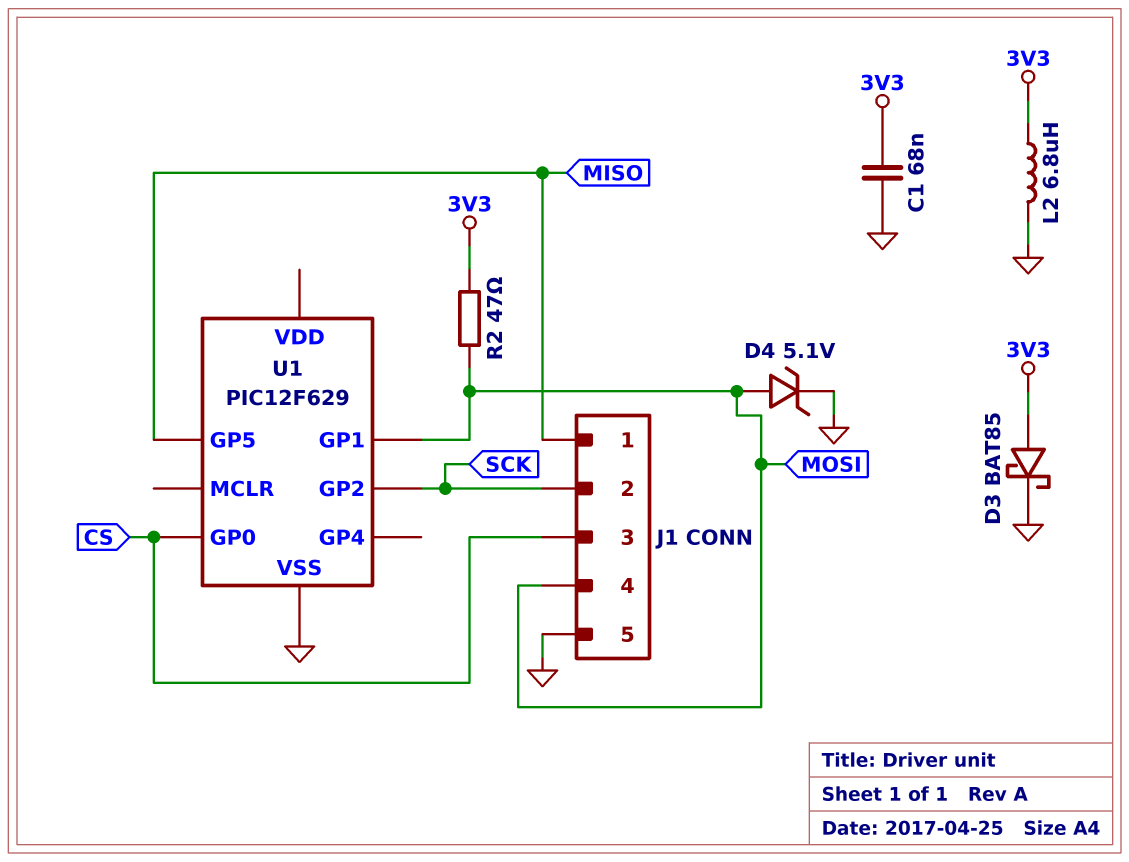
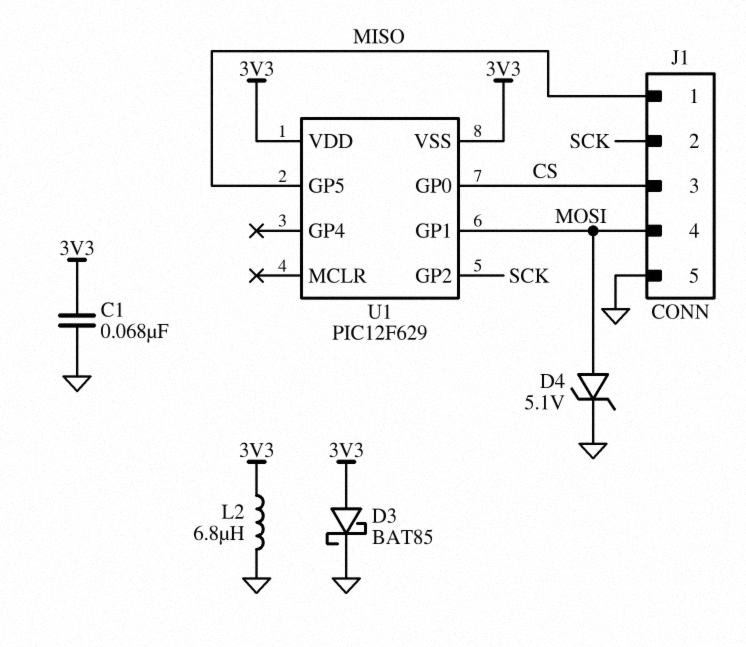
R2: 47 (3V3, MOSI) -> none
U1 pin VDD: none -> 3V3
U1 pin VSS: GND -> 3V3

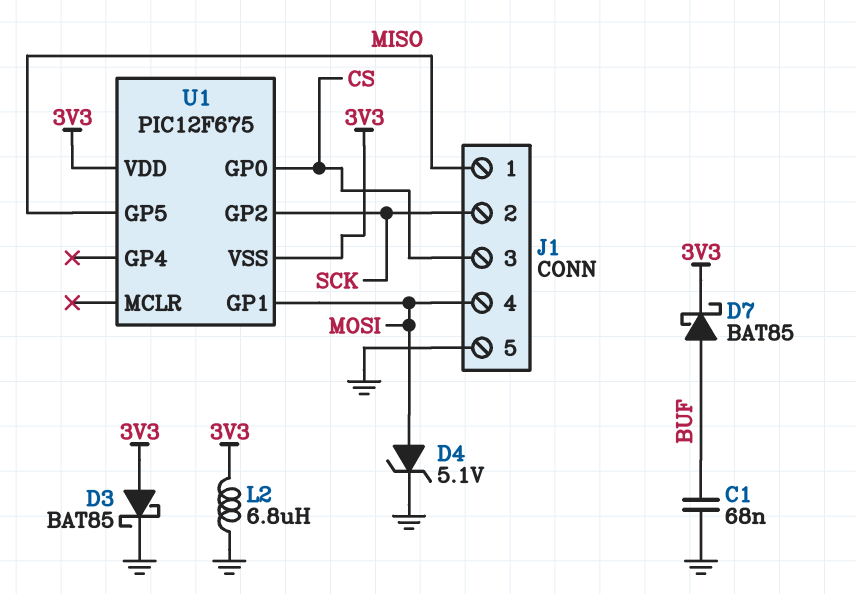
C1: 68nF (3V3, GND) -> 68nF (BUF, GND)
D7: none -> schottky BAT85 (A BUF, K 3V3)
U1: PIC12F629 -> PIC12F675

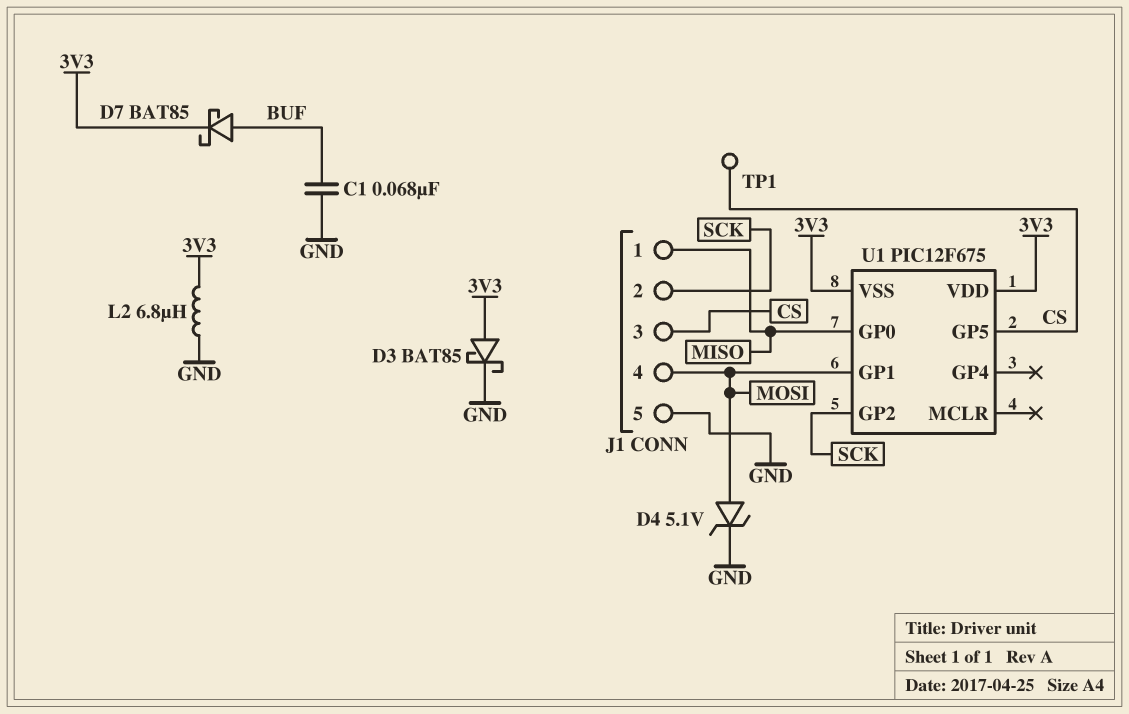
TP1: none -> test point (CS)
U1 pin GP0: CS -> MISO
U1 pin GP5: MISO -> CS

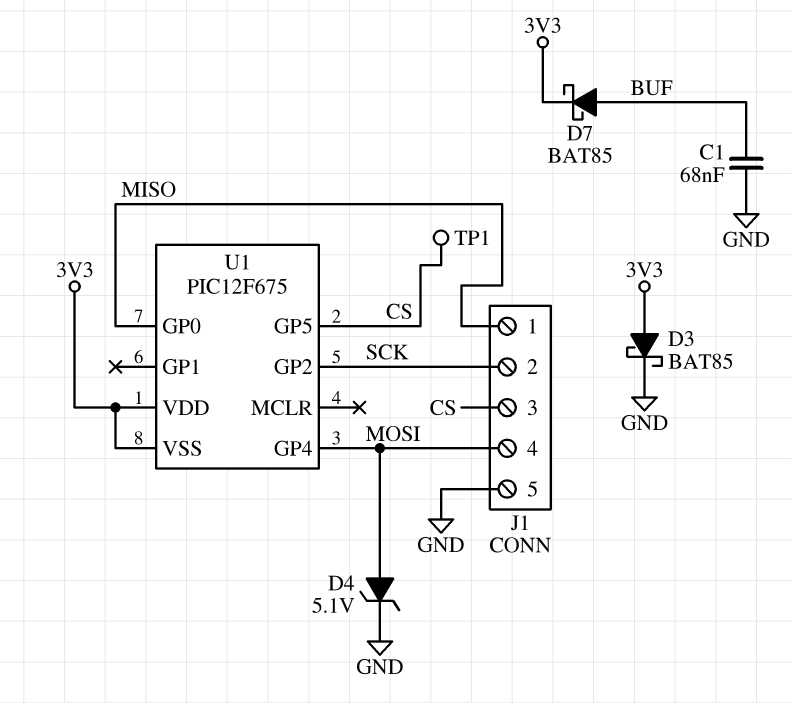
L2: 6.8uH (3V3, GND) -> none
U1 pin GP1: MOSI -> none
U1 pin GP4: none -> MOSI

